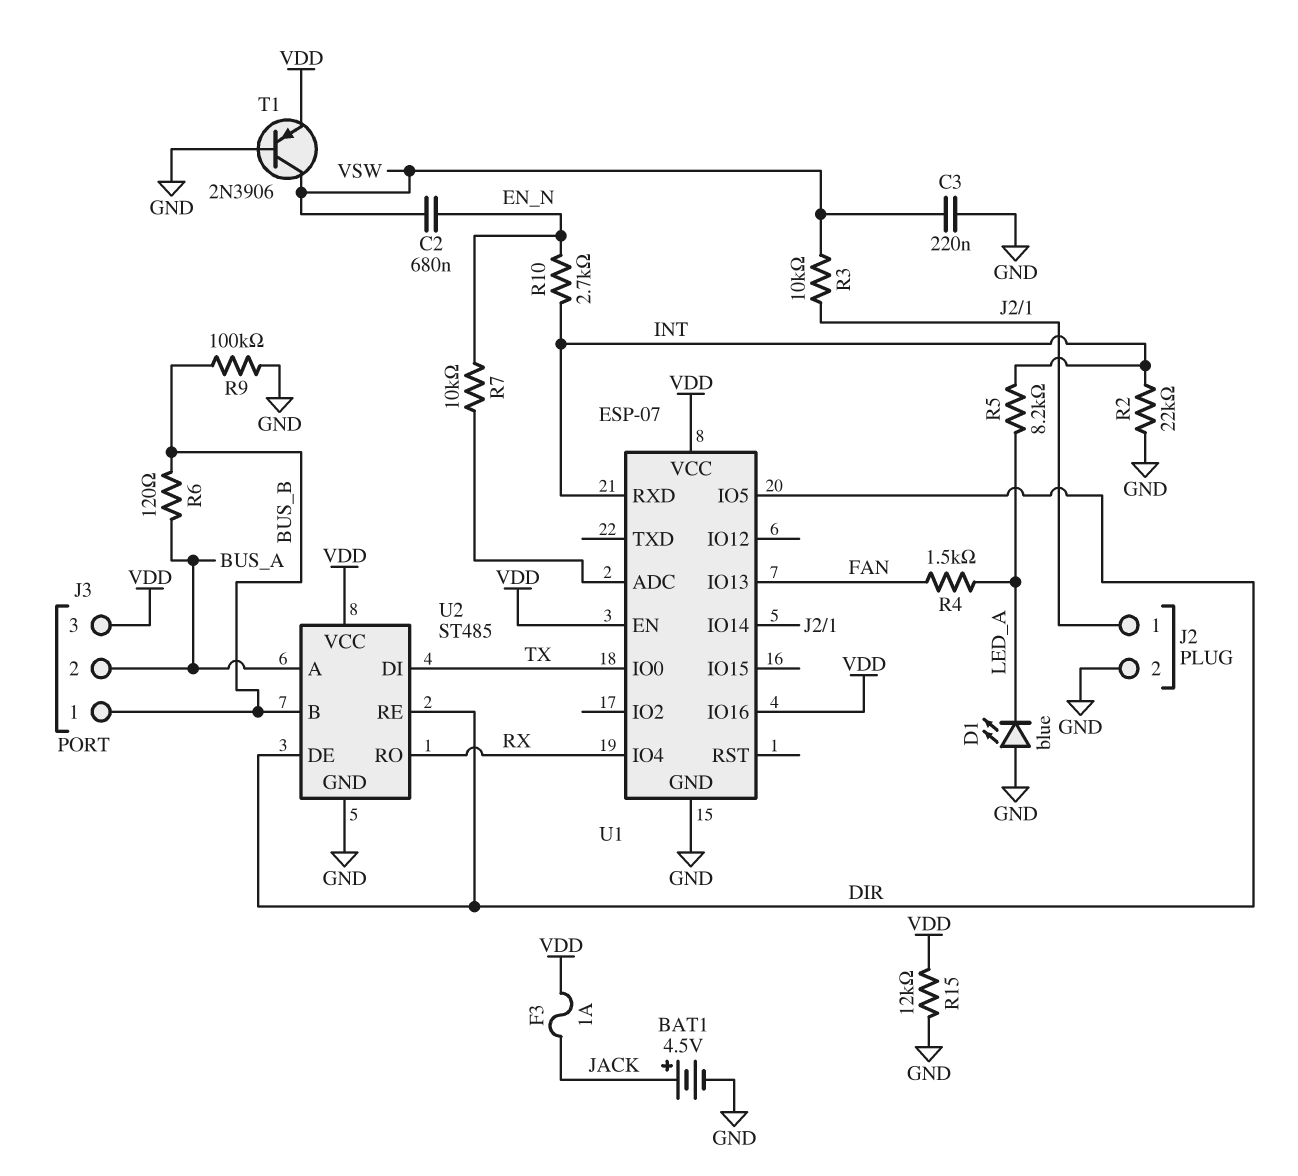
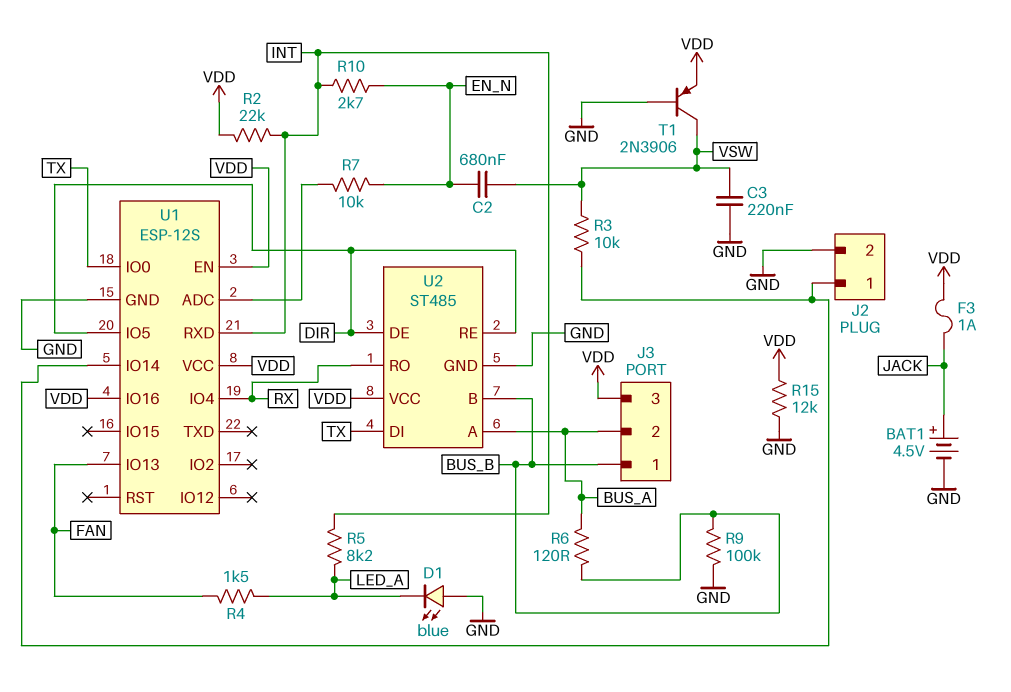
R2: 22k (GND, INT) -> 22k (INT, VDD)
U1: ESP-07 -> ESP-12S

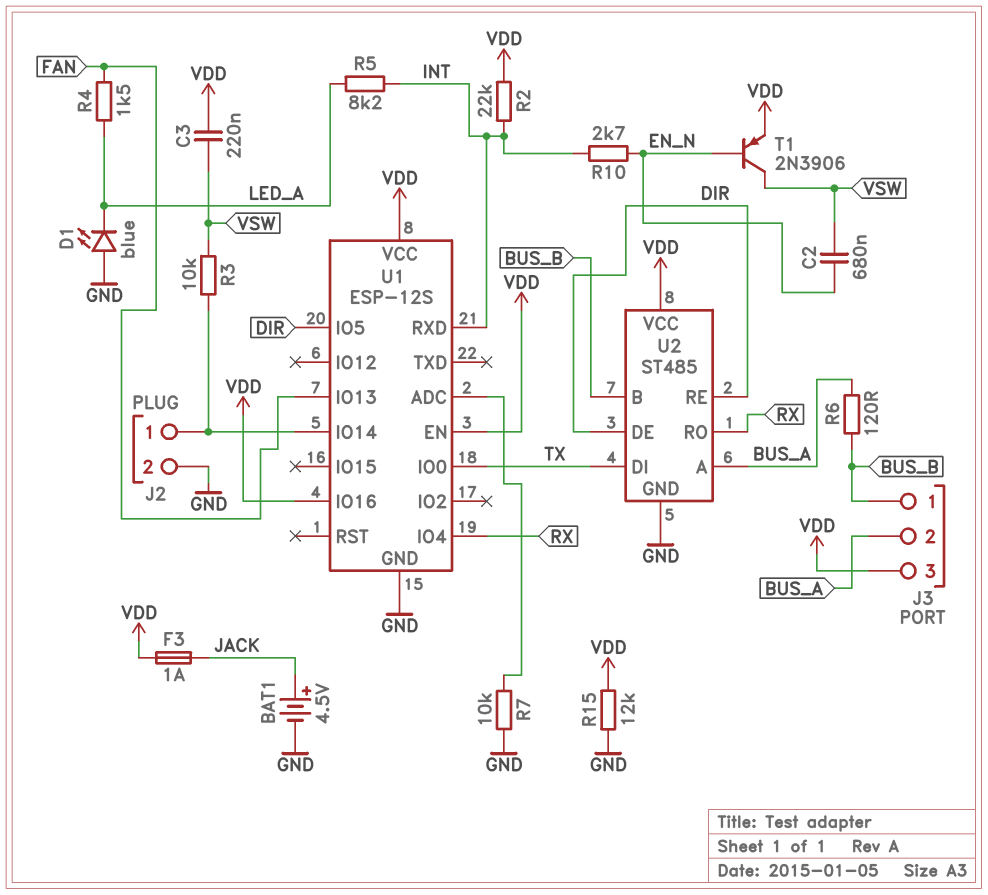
C3: 220nF (GND, VSW) -> 220nF (VDD, VSW)
R7: 10k (EN_N, U1/ADC) -> 10k (GND, U1/ADC)
R9: 100k (BUS_B, GND) -> none
T1: PNP 2N3906 (B GND, C VSW, E VDD) -> PNP 2N3906 (B EN_N, C VSW, E VDD)

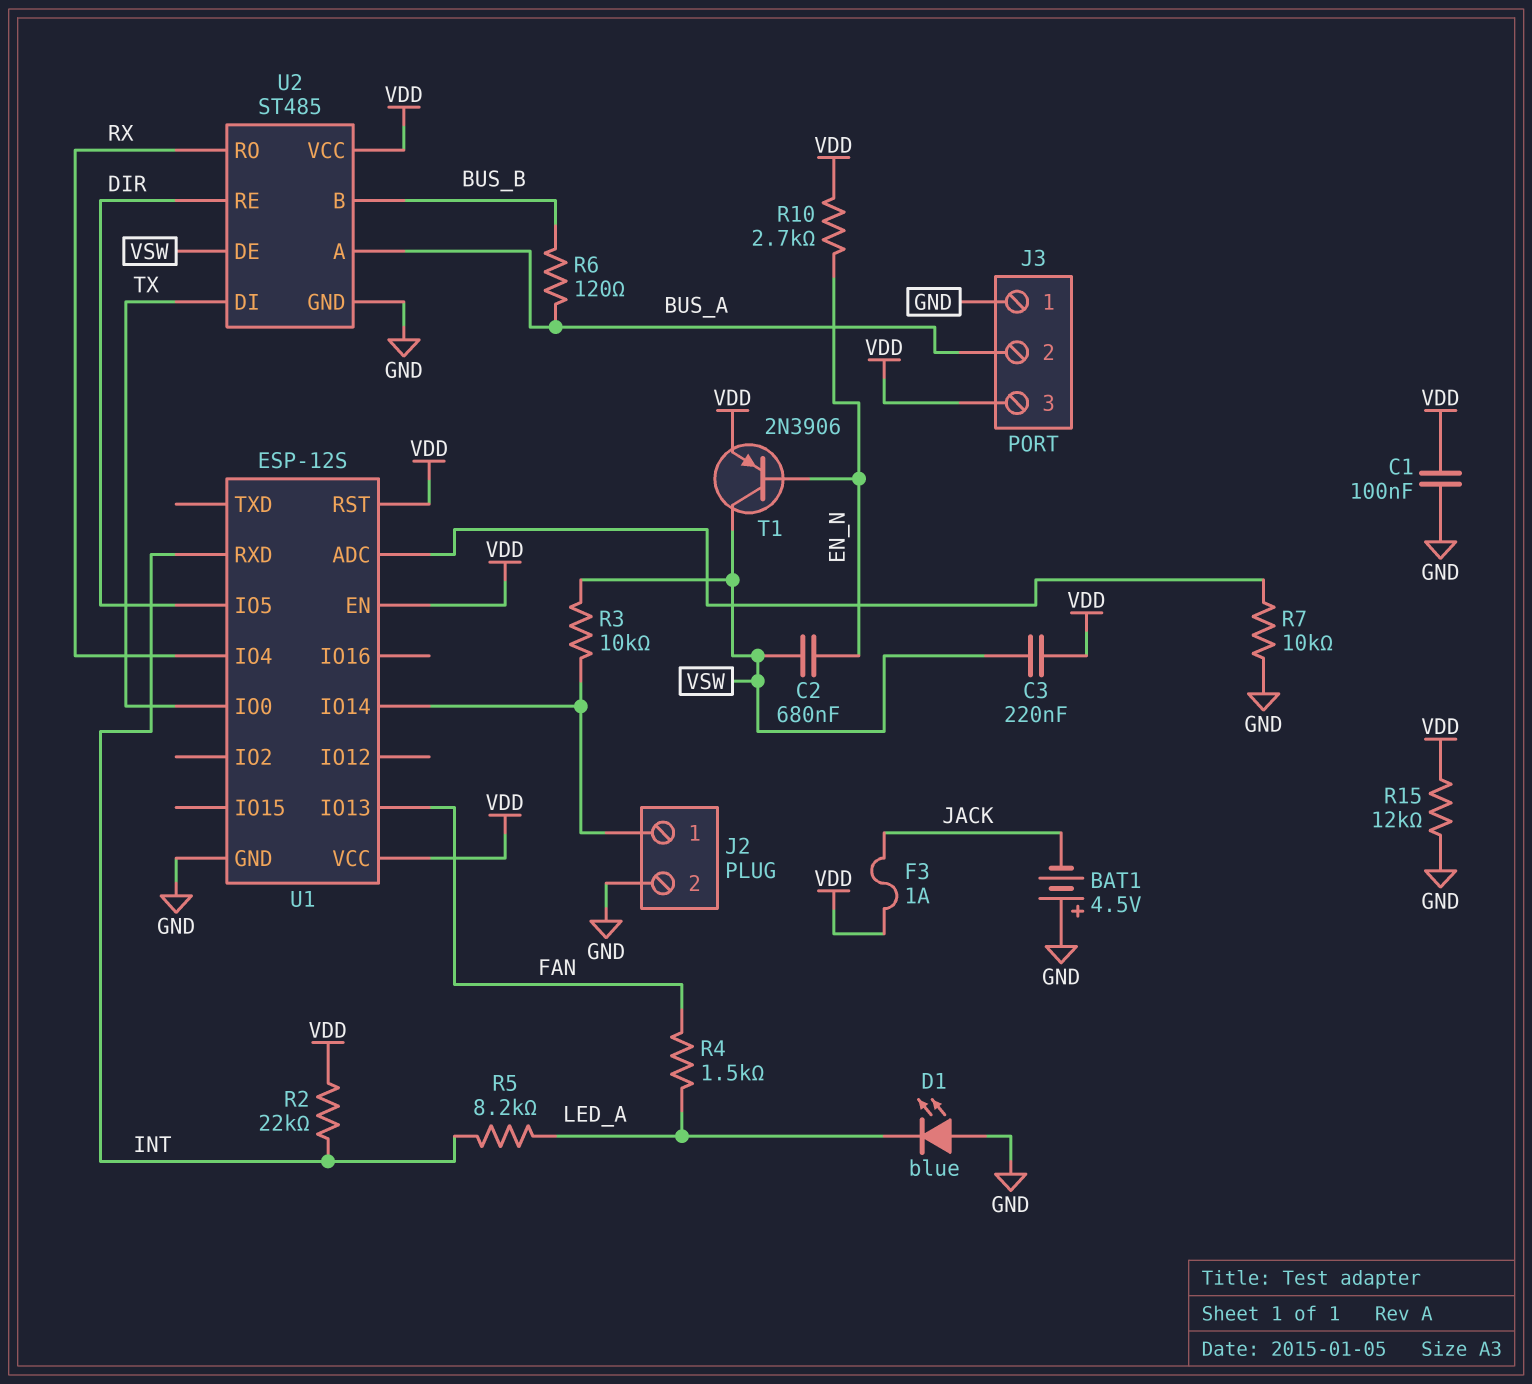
BAT1: 4.5V (plus JACK, minus GND) -> 4.5V (plus GND, minus JACK)
C1: none -> 100nF (GND, VDD)
J3 pin 1: BUS_B -> GND
R10: 2.7k (EN_N, INT) -> 2.7k (EN_N, VDD)
U1 pin IO16: VDD -> none
U1 pin RST: none -> VDD
U2 pin DE: DIR -> VSW

